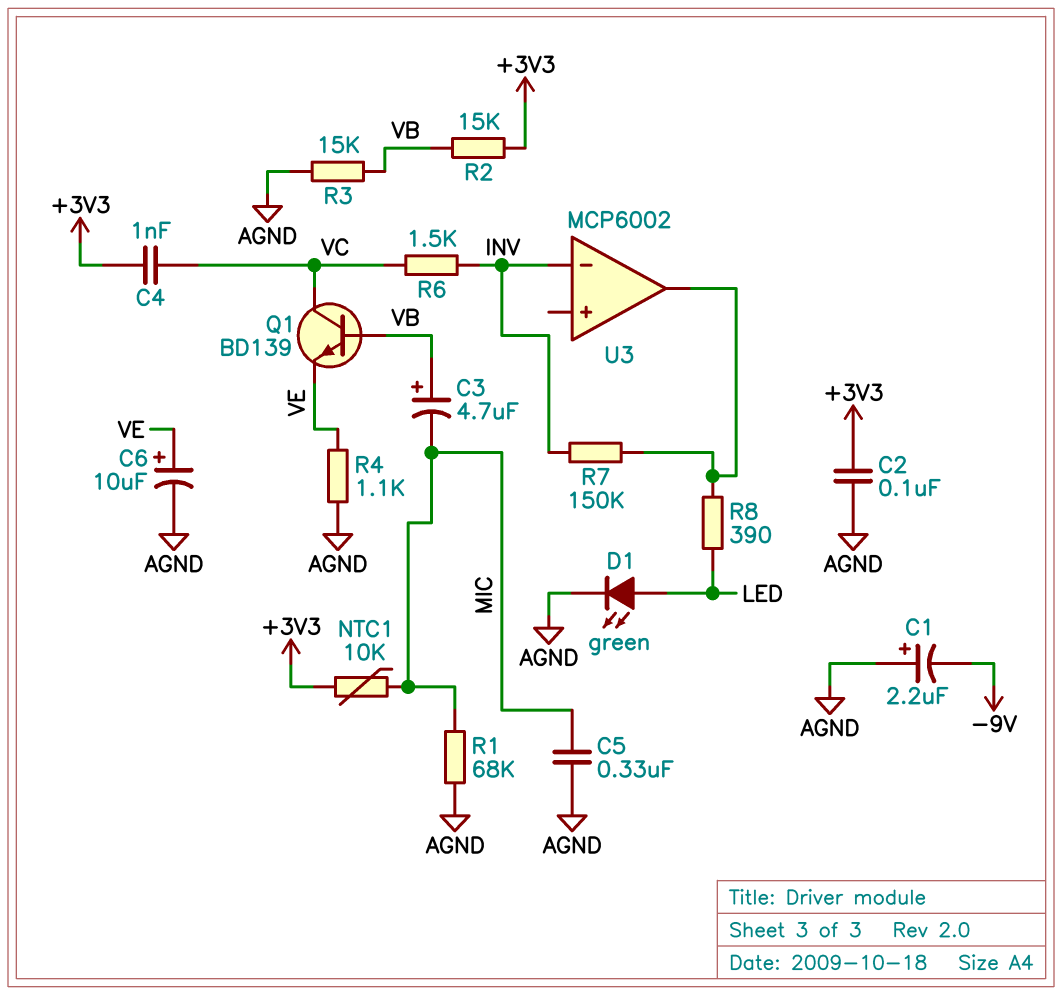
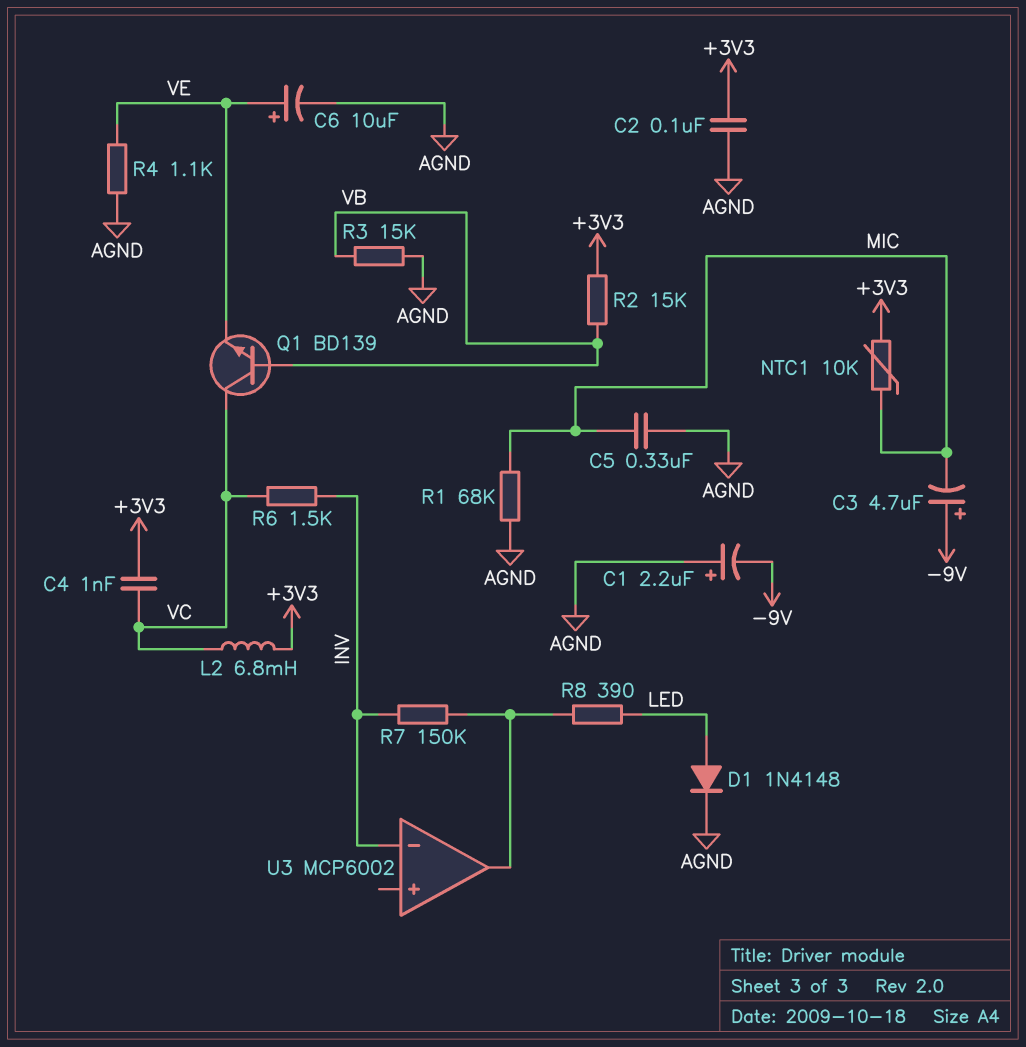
C3: 4.7uF (plus VB, minus MIC) -> 4.7uF (plus -9V, minus MIC)
D1: LED green (A LED, K AGND) -> diode 1N4148 (A LED, K AGND)
L2: none -> 6.8mH (+3V3, VC)

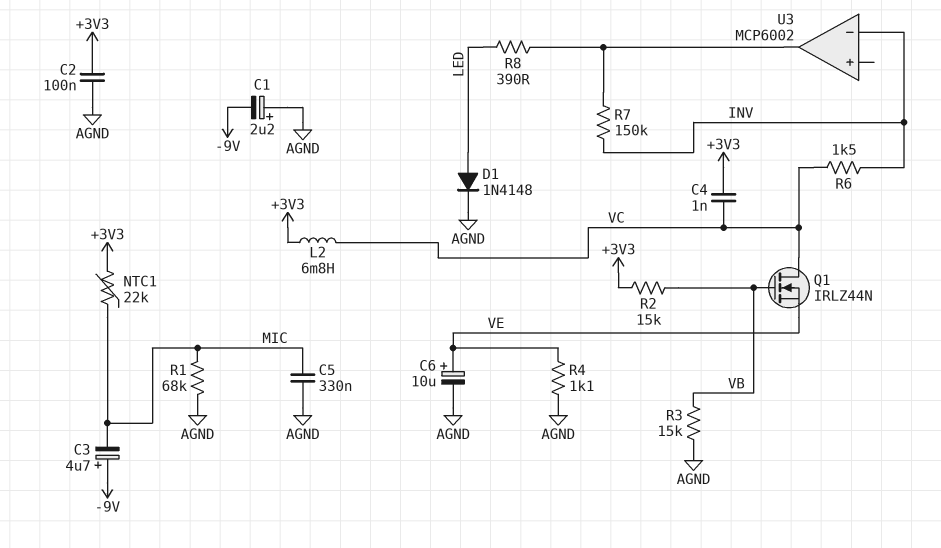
NTC1: 10k (+3V3, MIC) -> 22k (+3V3, MIC)
Q1: NPN BD139 (B VB, C VC, E VE) -> NMOS IRLZ44N (G VB, D VC, S VE)

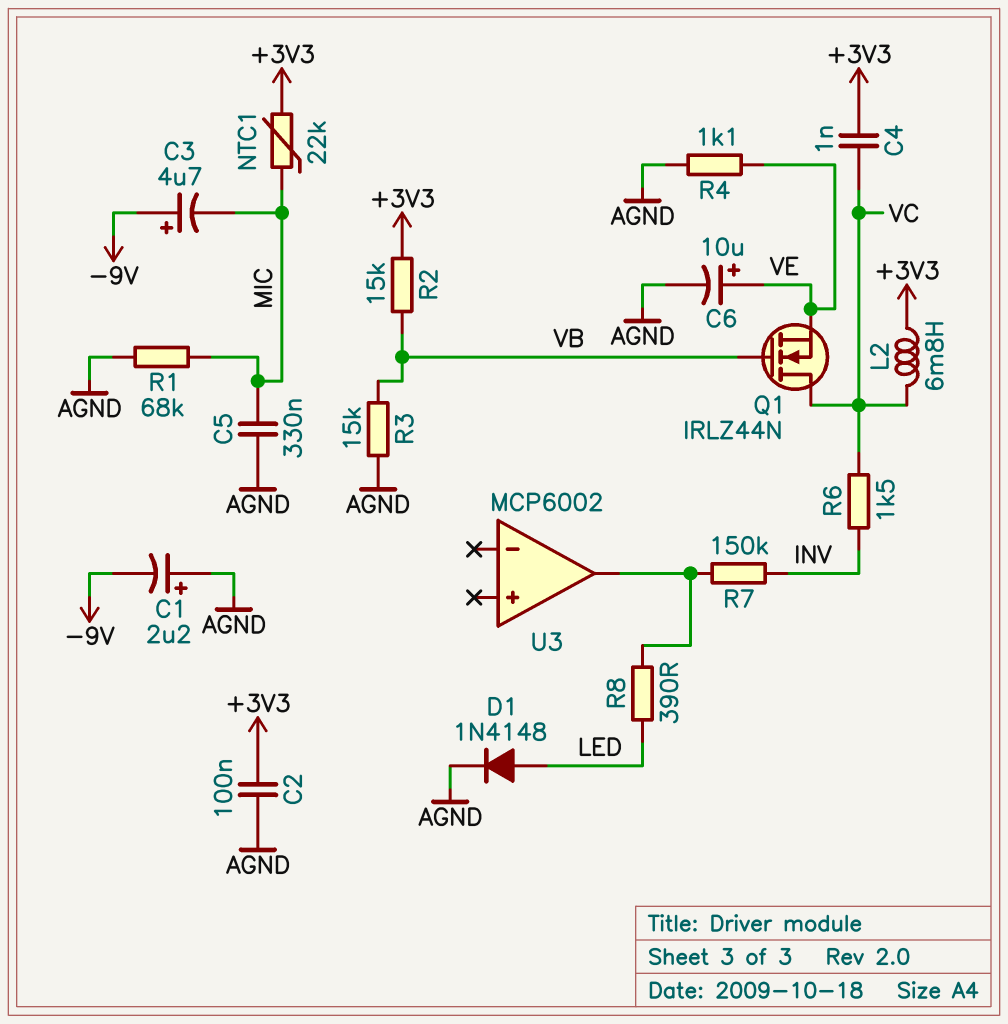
U3 pin in-: INV -> none

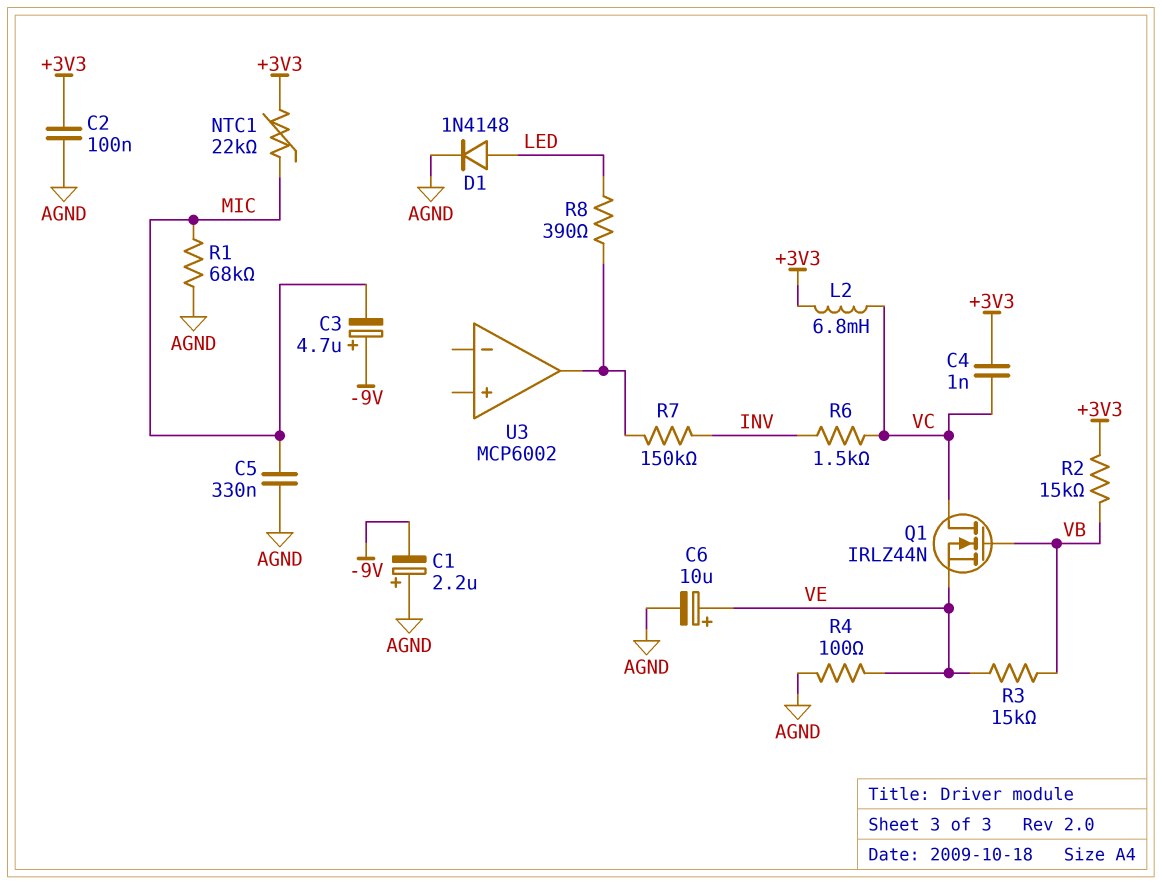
R3: 15k (AGND, VB) -> 15k (VB, VE)
R4: 1.1k (AGND, VE) -> 100 (AGND, VE)

